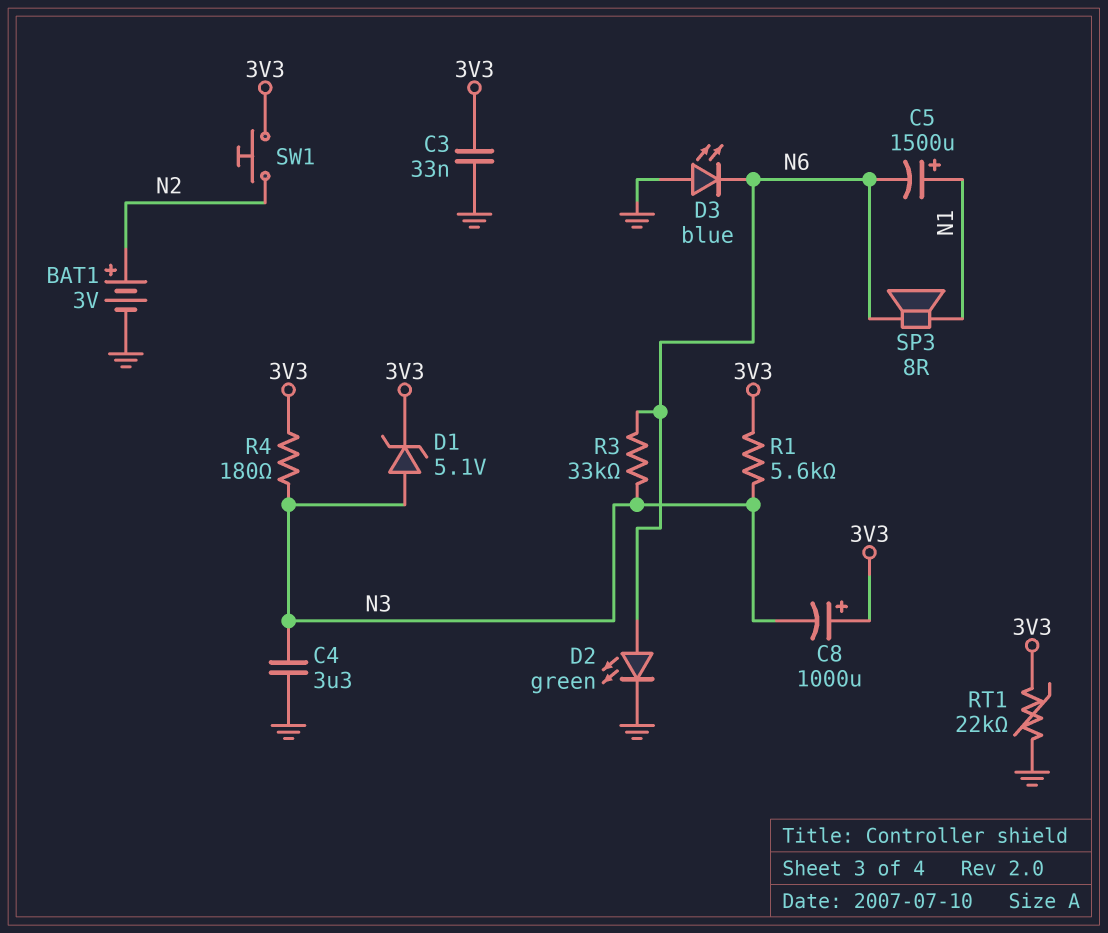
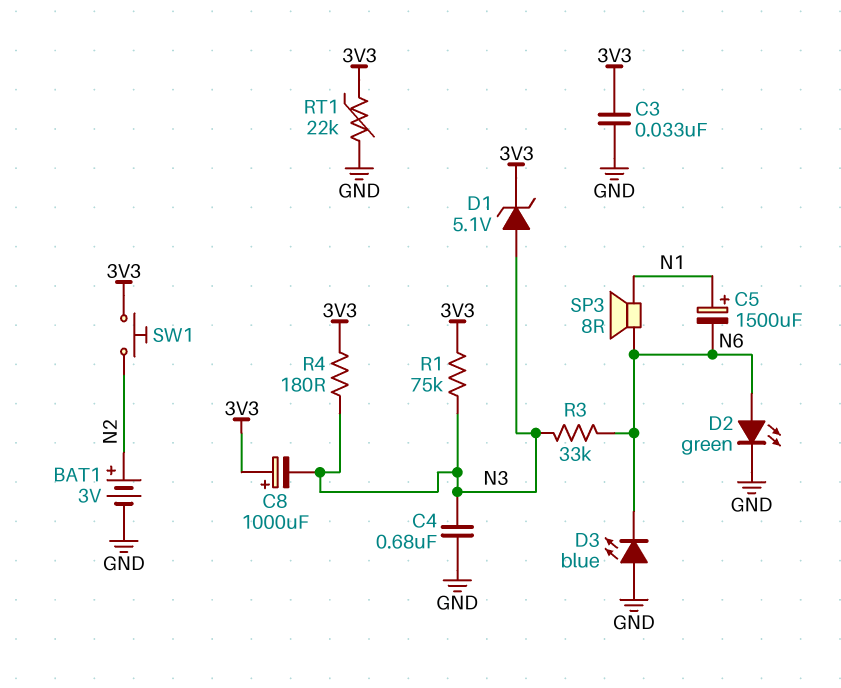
C4: 3.3uF (GND, N3) -> 680nF (GND, N3)
R1: 5.6k (3V3, N3) -> 75k (3V3, N3)

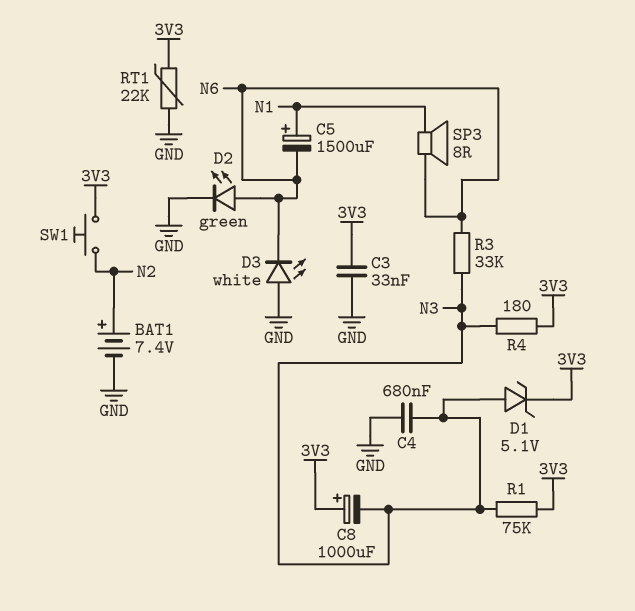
BAT1: 3V (plus N2, minus GND) -> 7.4V (plus N2, minus GND)
D3: LED blue (A GND, K N6) -> LED white (A GND, K N6)

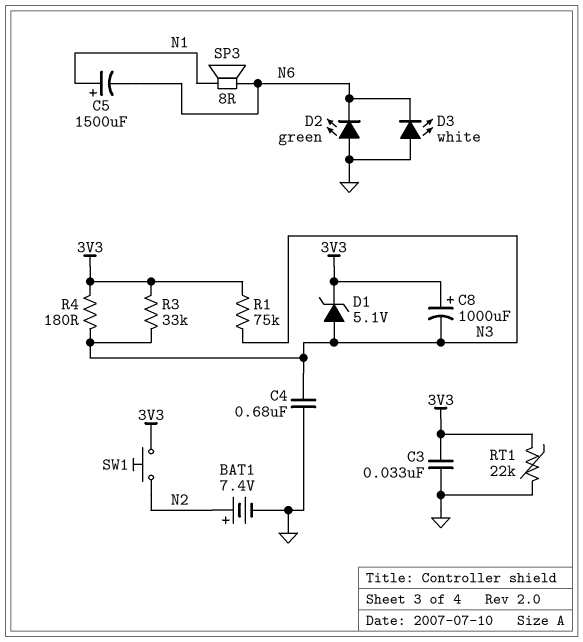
D2: LED green (A N6, K GND) -> LED green (A GND, K N6)
R3: 33k (N3, N6) -> 33k (3V3, N3)

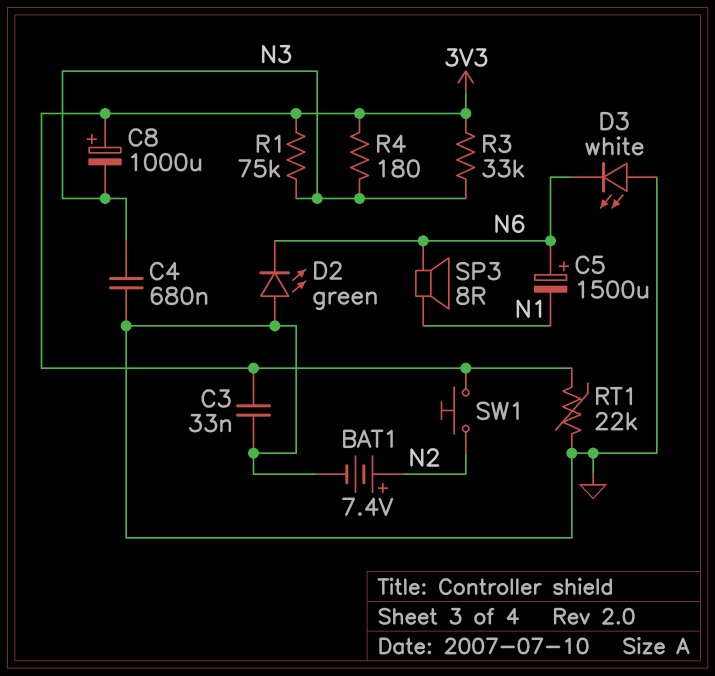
C5: 1500uF (plus N1, minus N6) -> 1500uF (plus N6, minus N1)
D1: zener 5.1V (A N3, K 3V3) -> none

